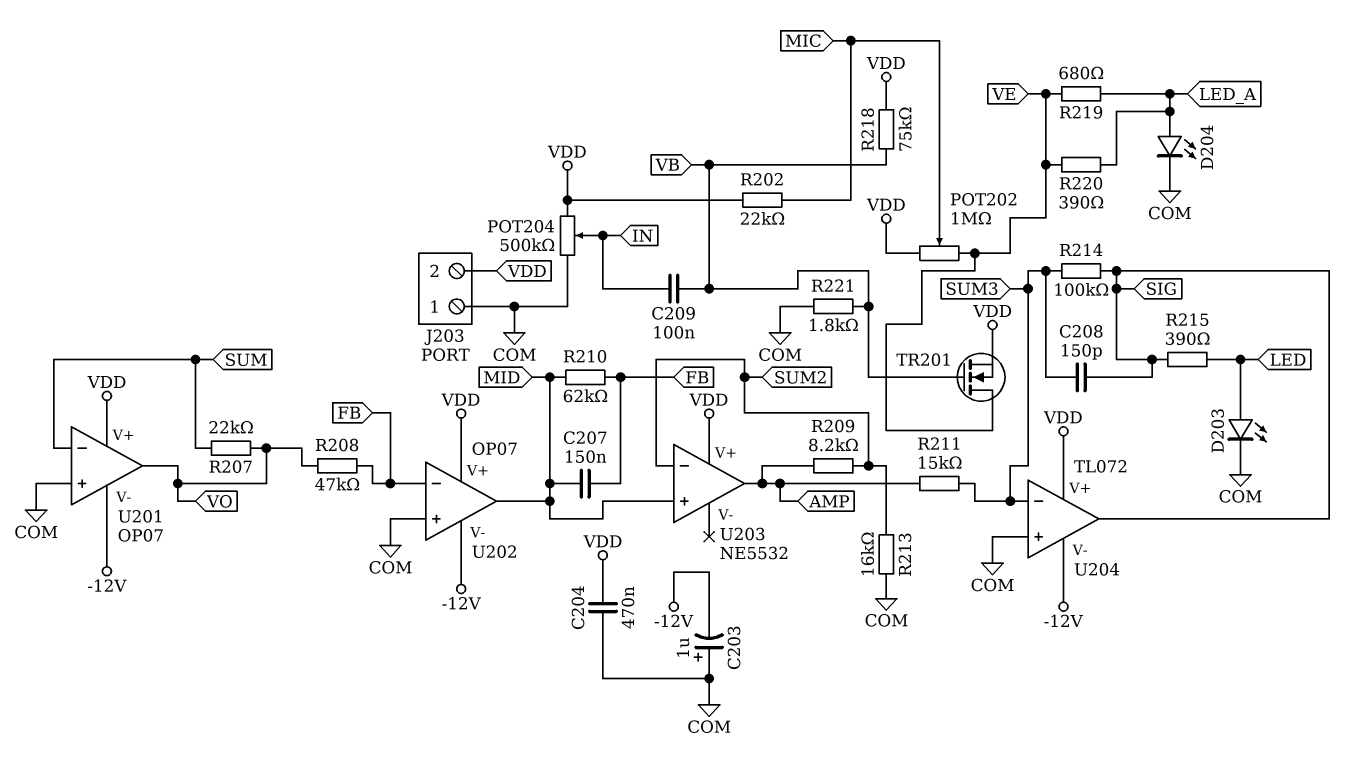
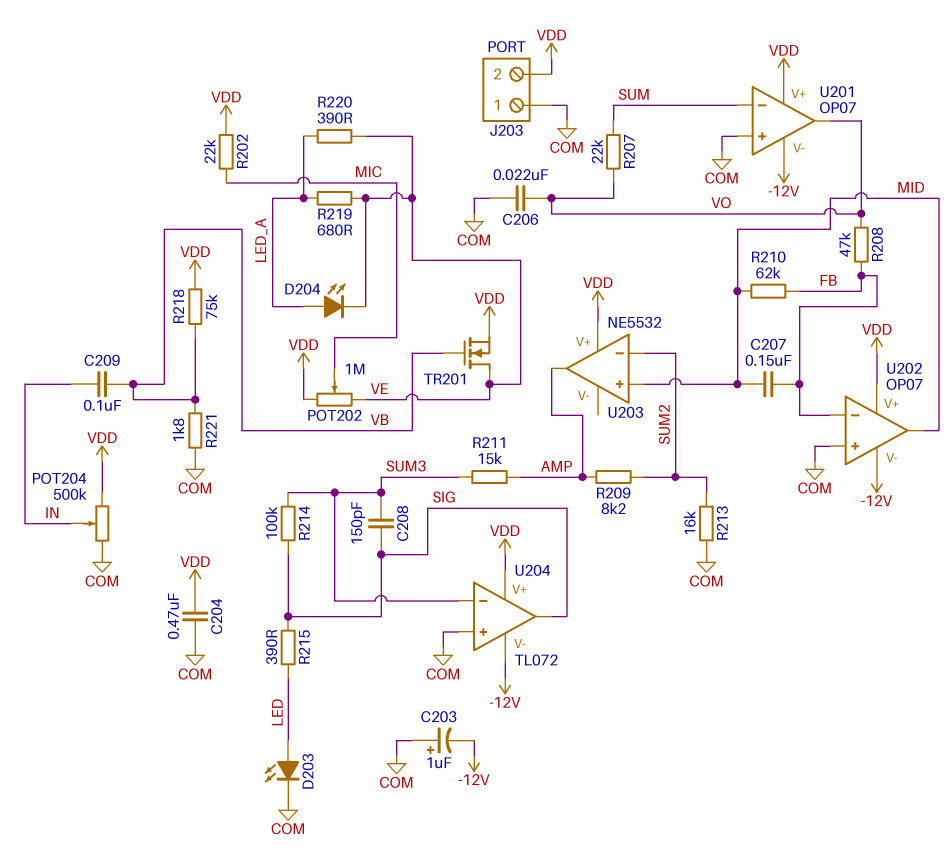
C206: none -> 22nF (COM, VO)
D204: LED (A LED_A, K COM) -> LED (A LED_A, K VE)

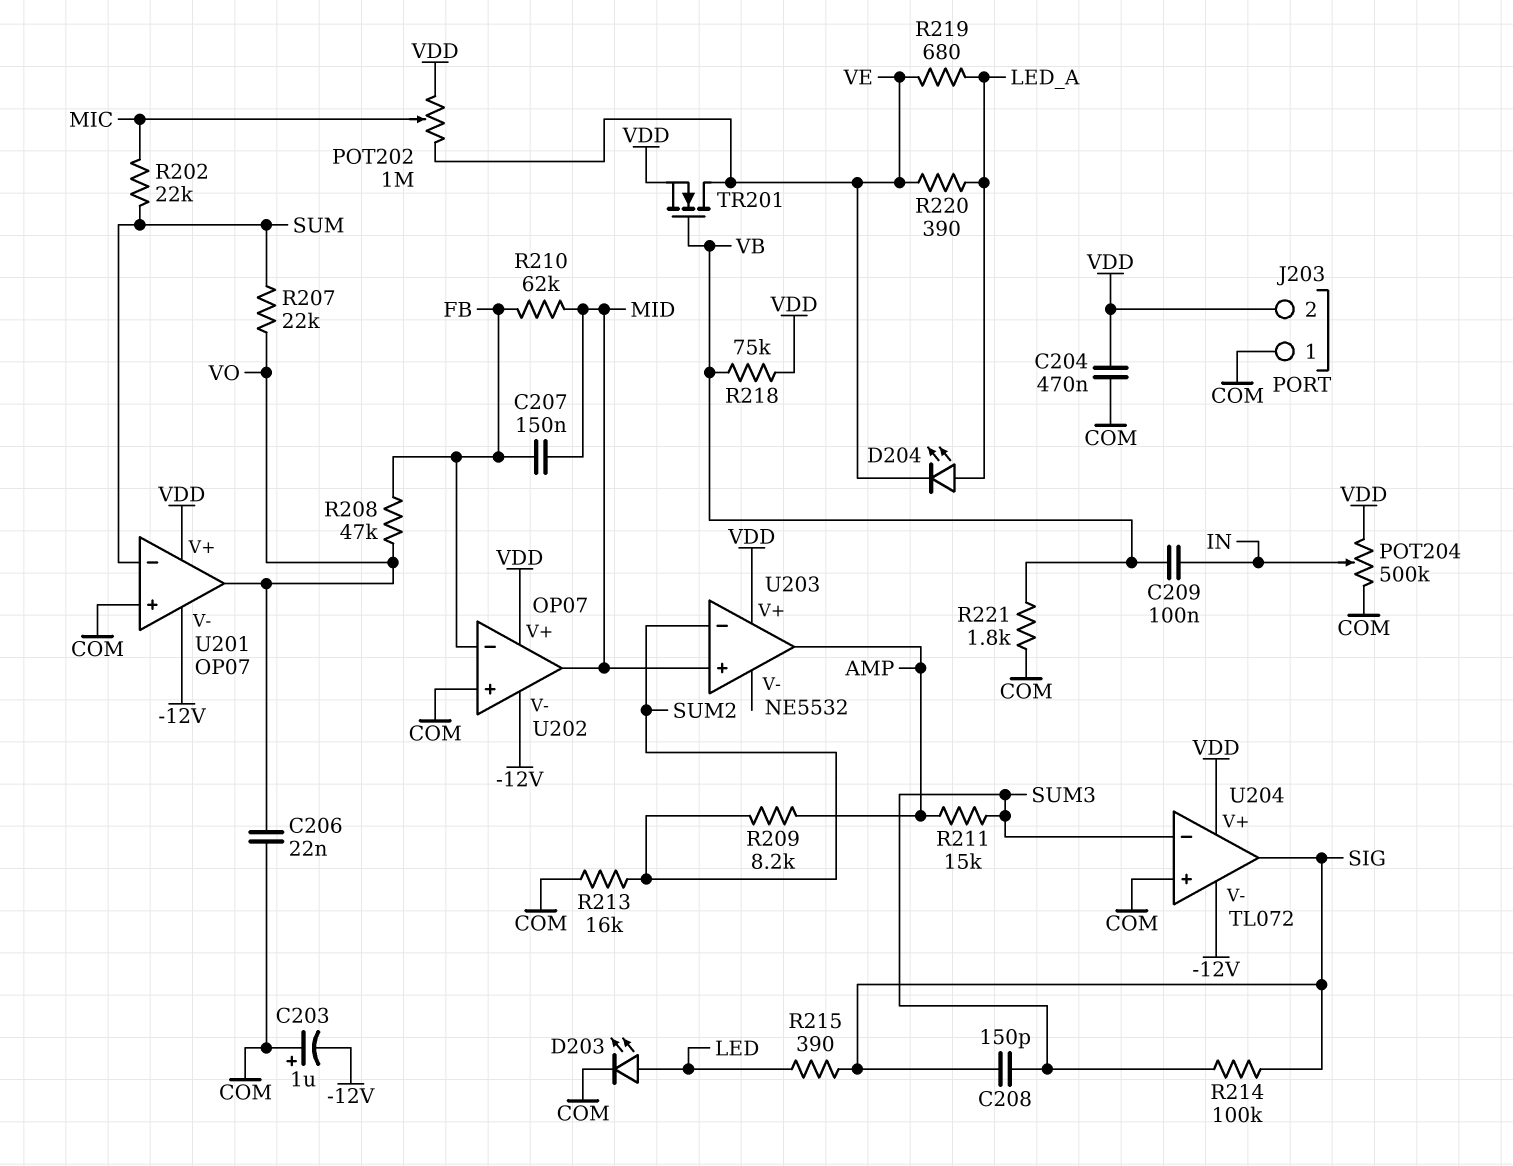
R202: 22k (MIC, VDD) -> 22k (MIC, SUM)

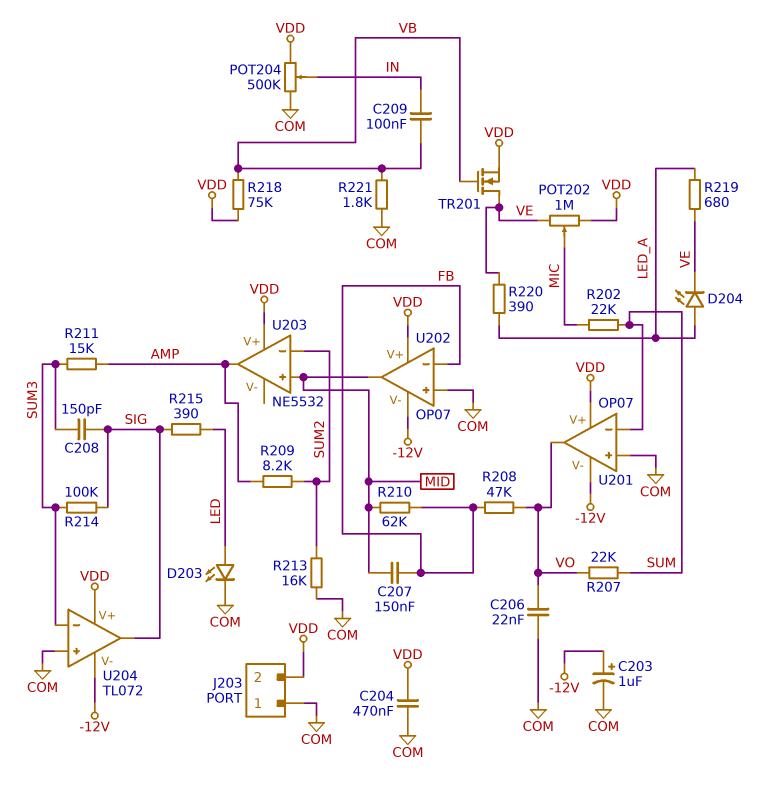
C203: 1uF (plus COM, minus -12V) -> 1uF (plus -12V, minus COM)

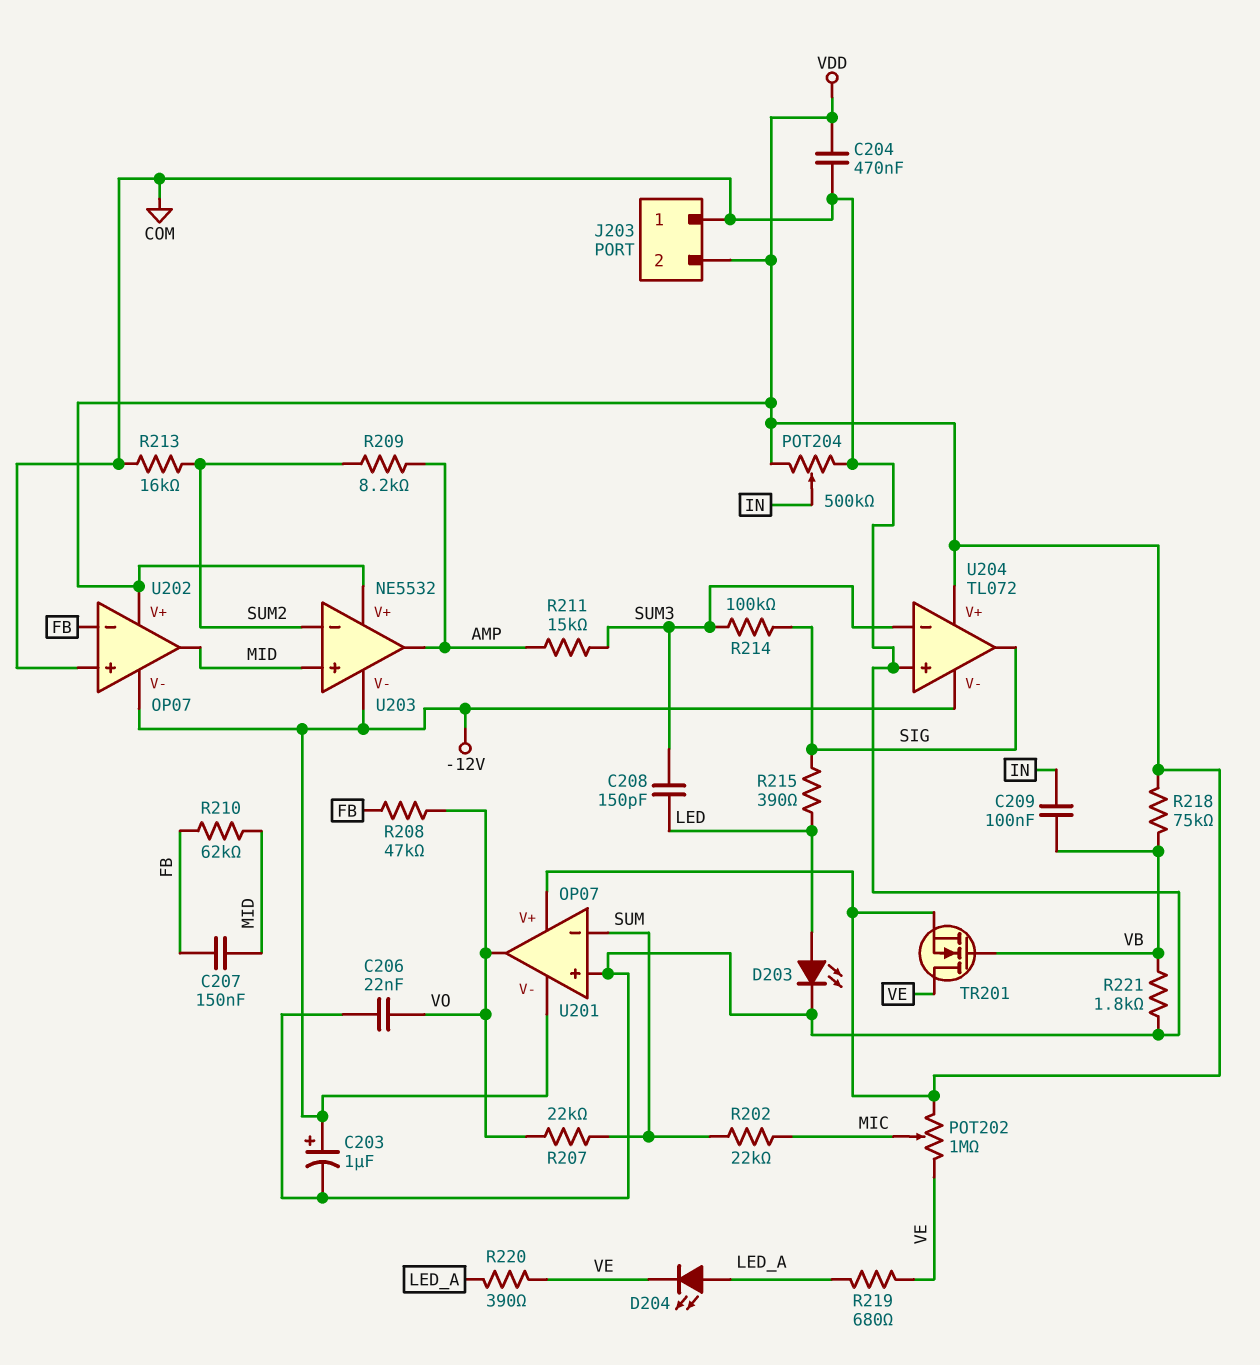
C208: 150pF (SIG, SUM3) -> 150pF (LED, SUM3)
U203 pin V-: none -> -12V

